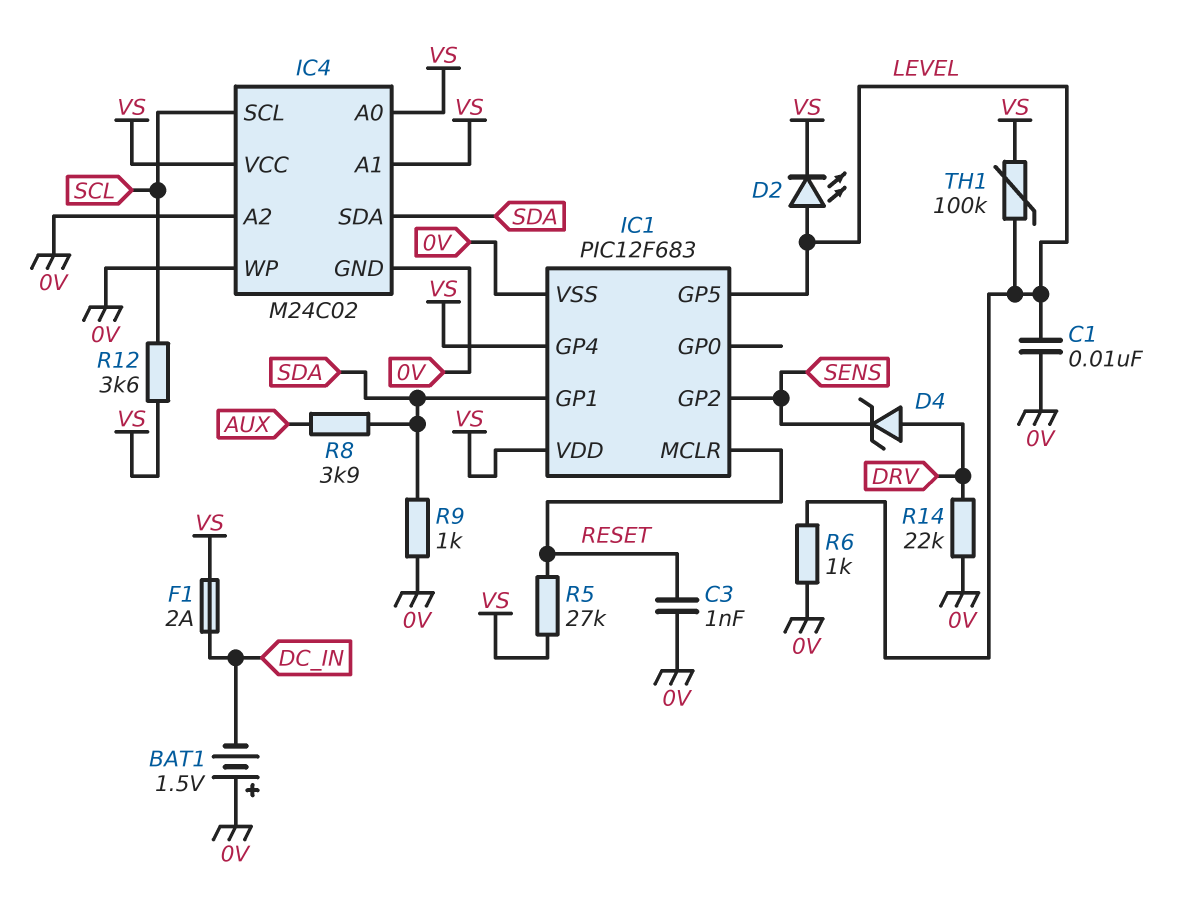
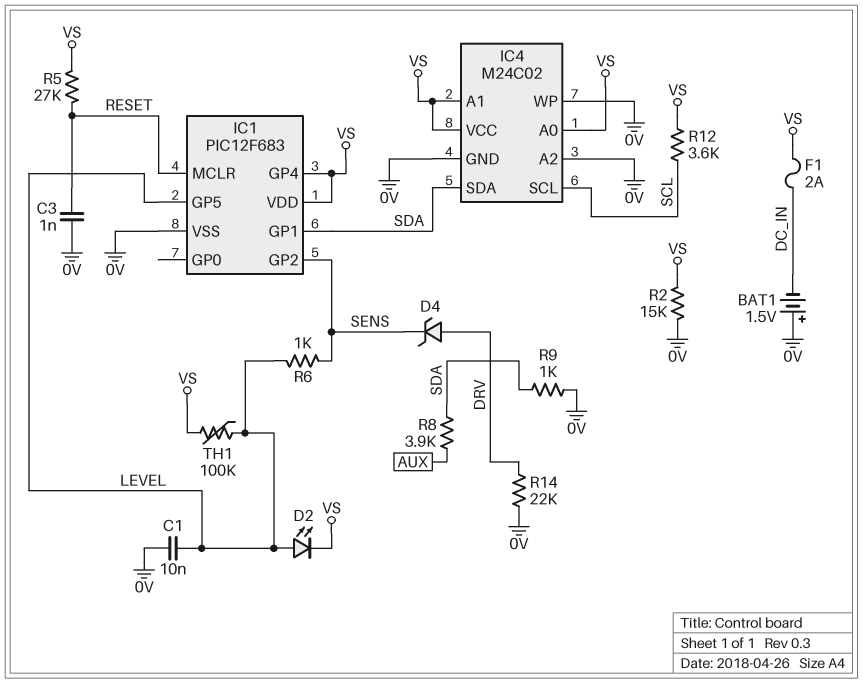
R2: none -> 15k (0V, VS)
R6: 1k (0V, LEVEL) -> 1k (LEVEL, SENS)

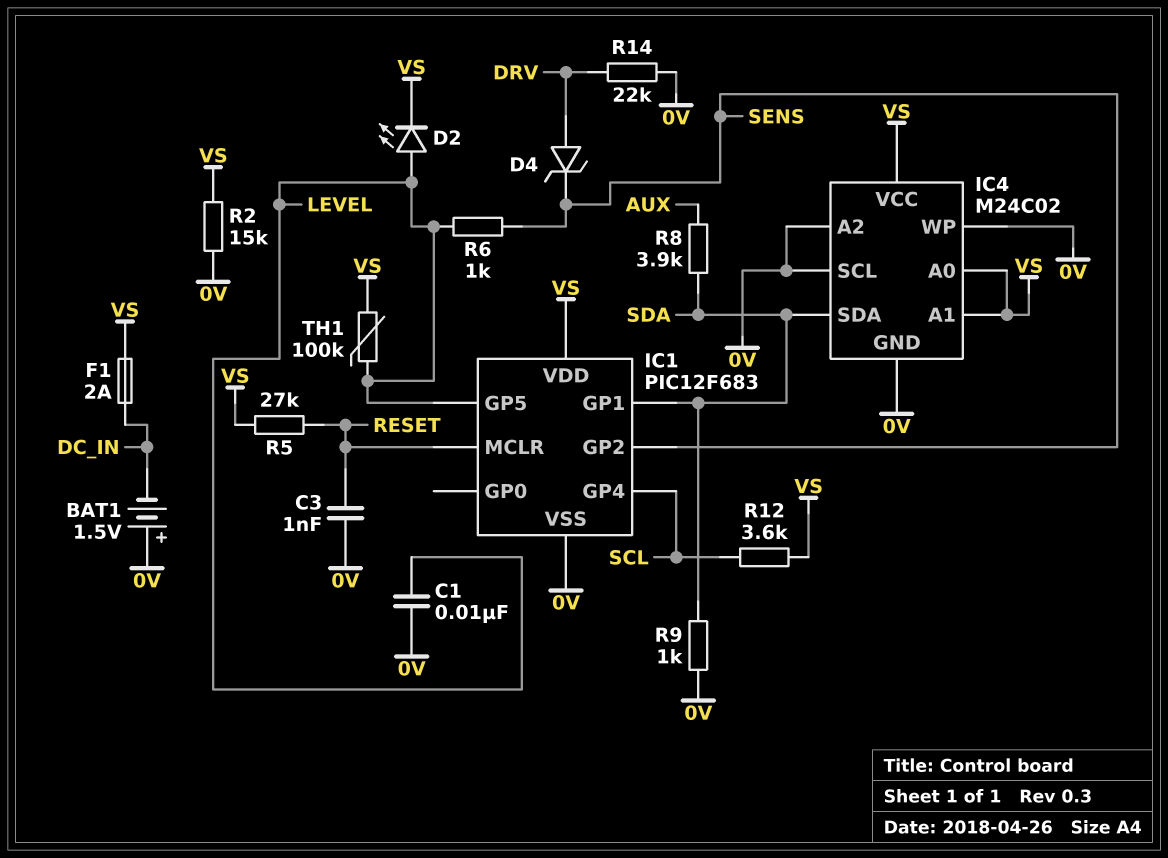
IC1 pin GP4: VS -> SCL
IC4 pin SCL: SCL -> 0V

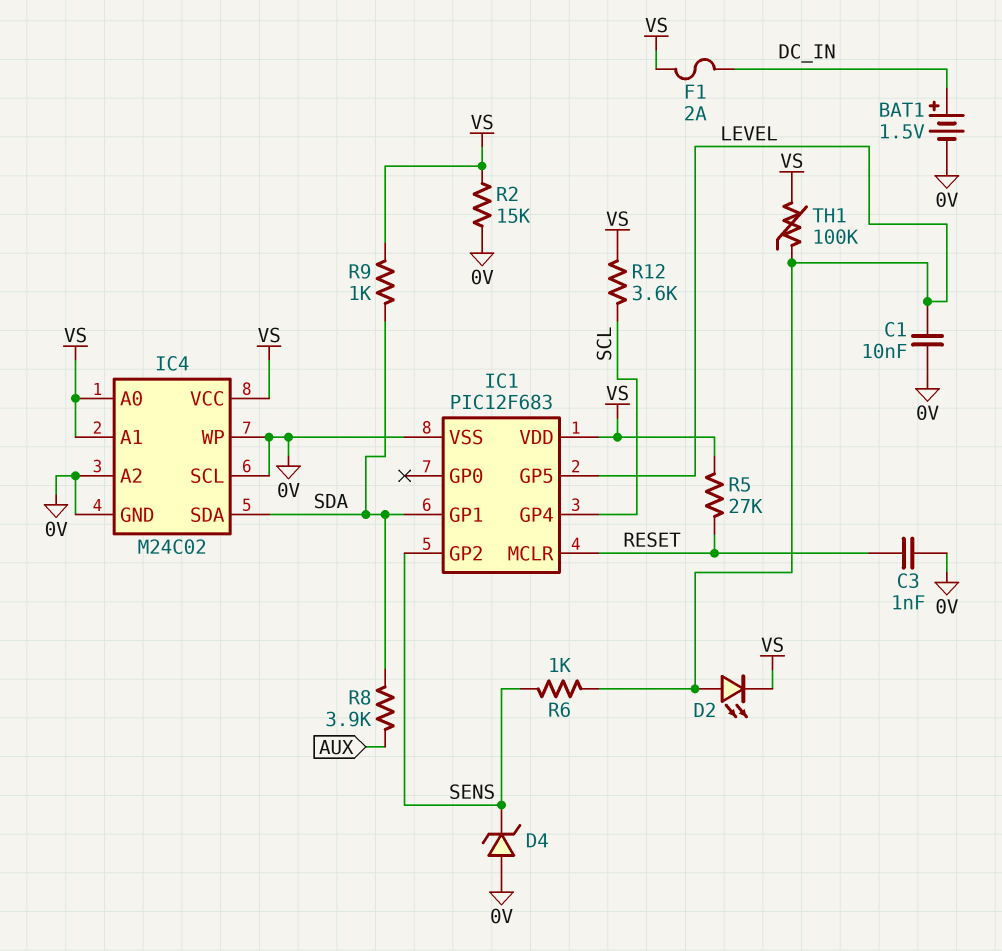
BAT1: 1.5V (plus 0V, minus DC_IN) -> 1.5V (plus DC_IN, minus 0V)
D4: zener (A DRV, K SENS) -> zener (A 0V, K SENS)
R9: 1k (0V, SDA) -> 1k (SDA, VS)
R14: 22k (0V, DRV) -> none

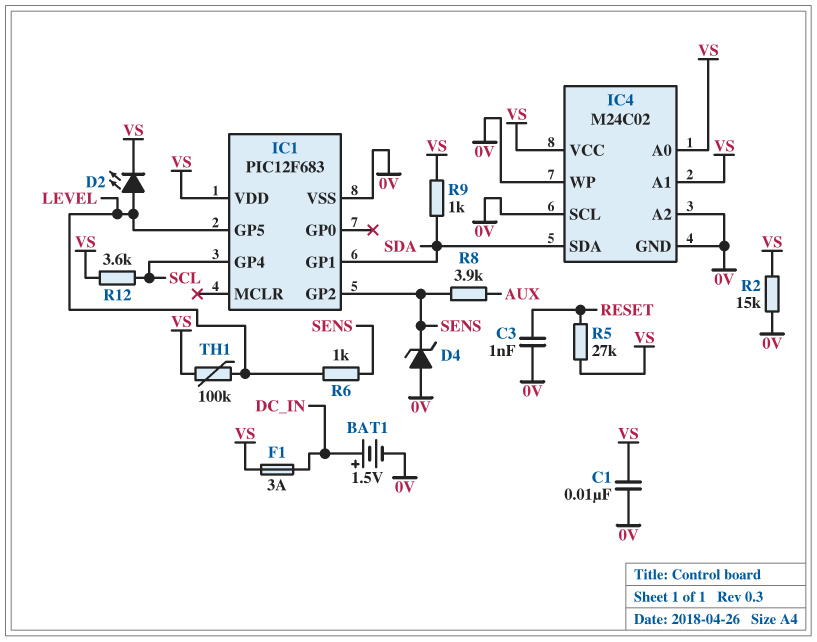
C1: 10nF (0V, LEVEL) -> 10nF (0V, VS)
F1: 2A (DC_IN, VS) -> 3A (DC_IN, VS)
IC1 pin MCLR: RESET -> none
R8: 3.9k (AUX, SDA) -> 3.9k (AUX, SENS)

